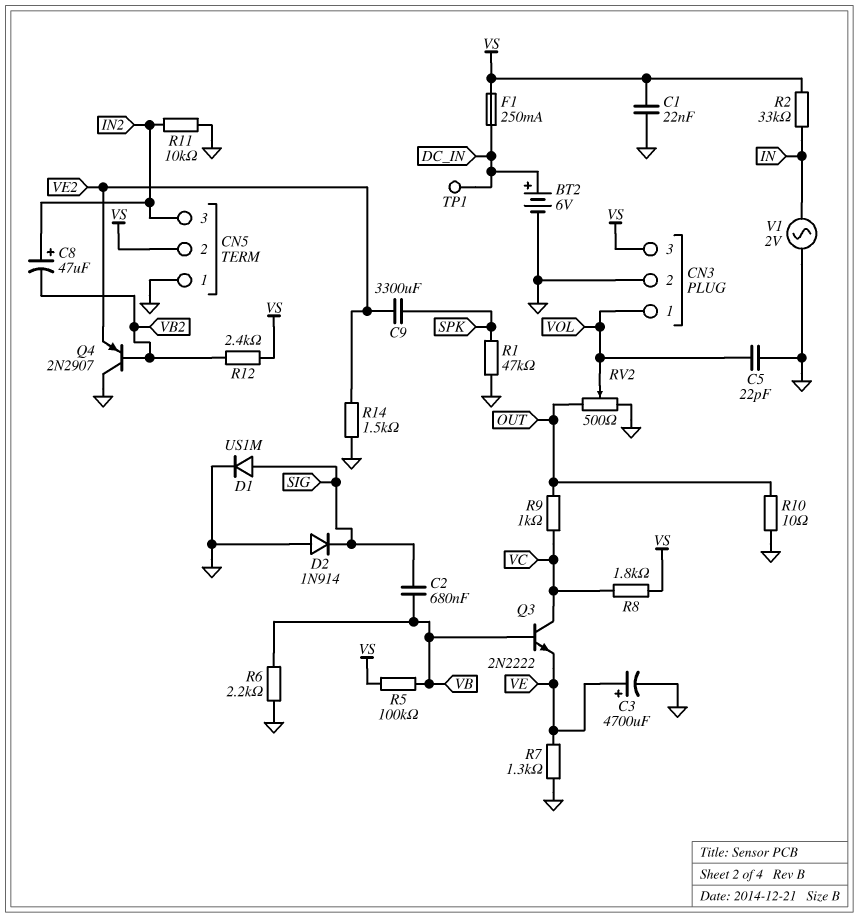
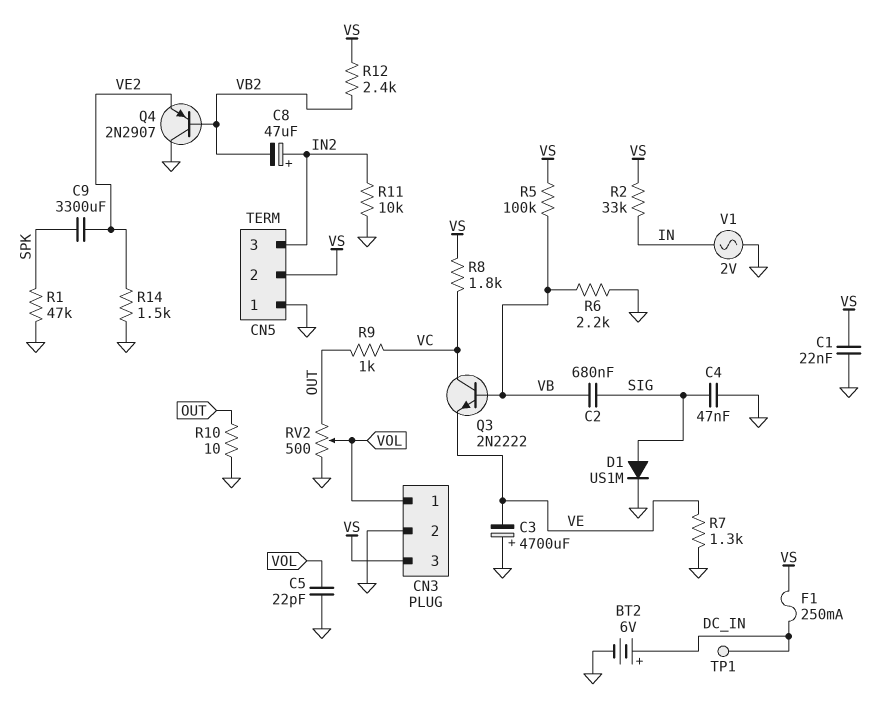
C3: 4700uF (plus VE, minus GND) -> 4700uF (plus GND, minus VE)
C4: none -> 47nF (GND, SIG)
D2: diode 1N914 (A GND, K SIG) -> none

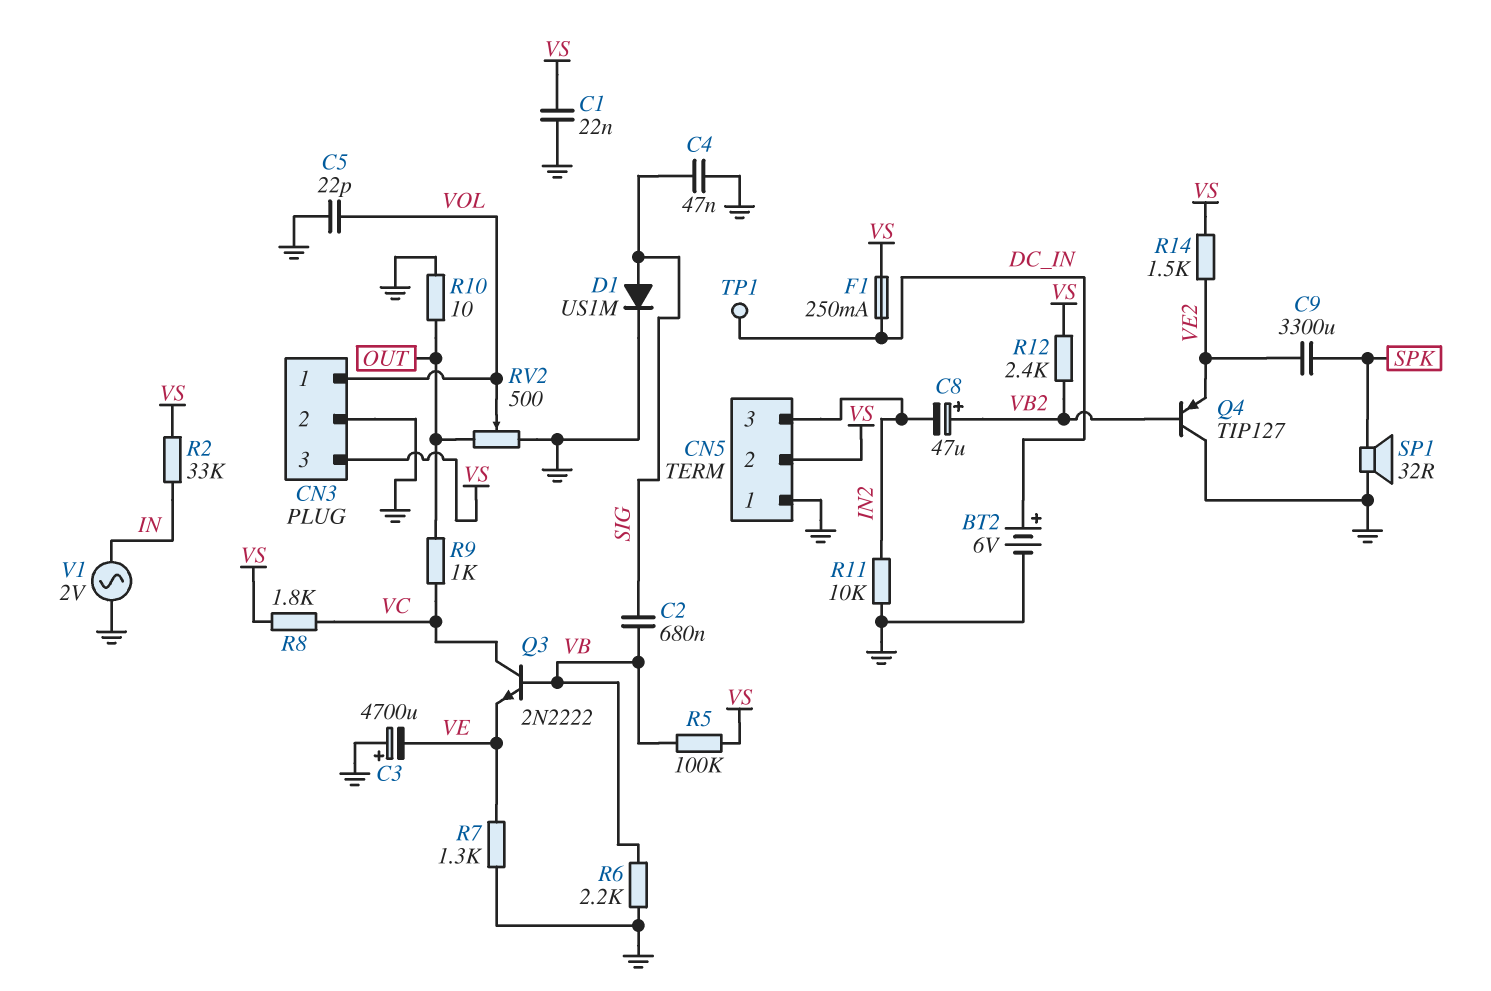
C8: 47uF (plus IN2, minus VB2) -> 47uF (plus VB2, minus IN2)
Q4: PNP 2N2907 (B VB2, C GND, E VE2) -> PNP TIP127 (B VB2, C GND, E VE2)
R1: 47k (GND, SPK) -> none
R14: 1.5k (GND, VE2) -> 1.5k (VE2, VS)
SP1: none -> speaker 32R (GND, SPK)

